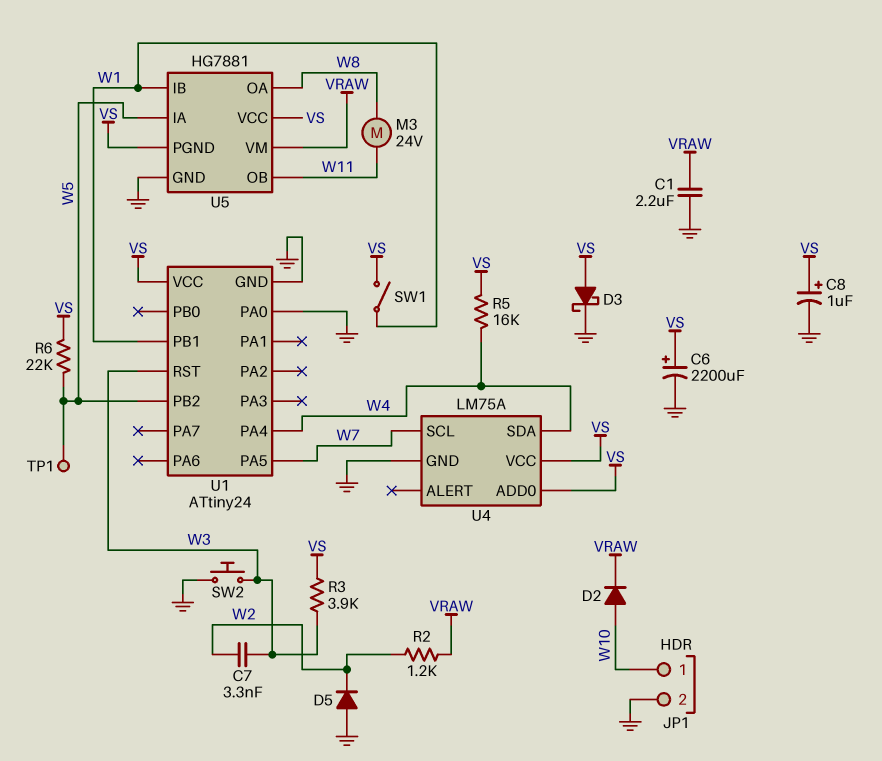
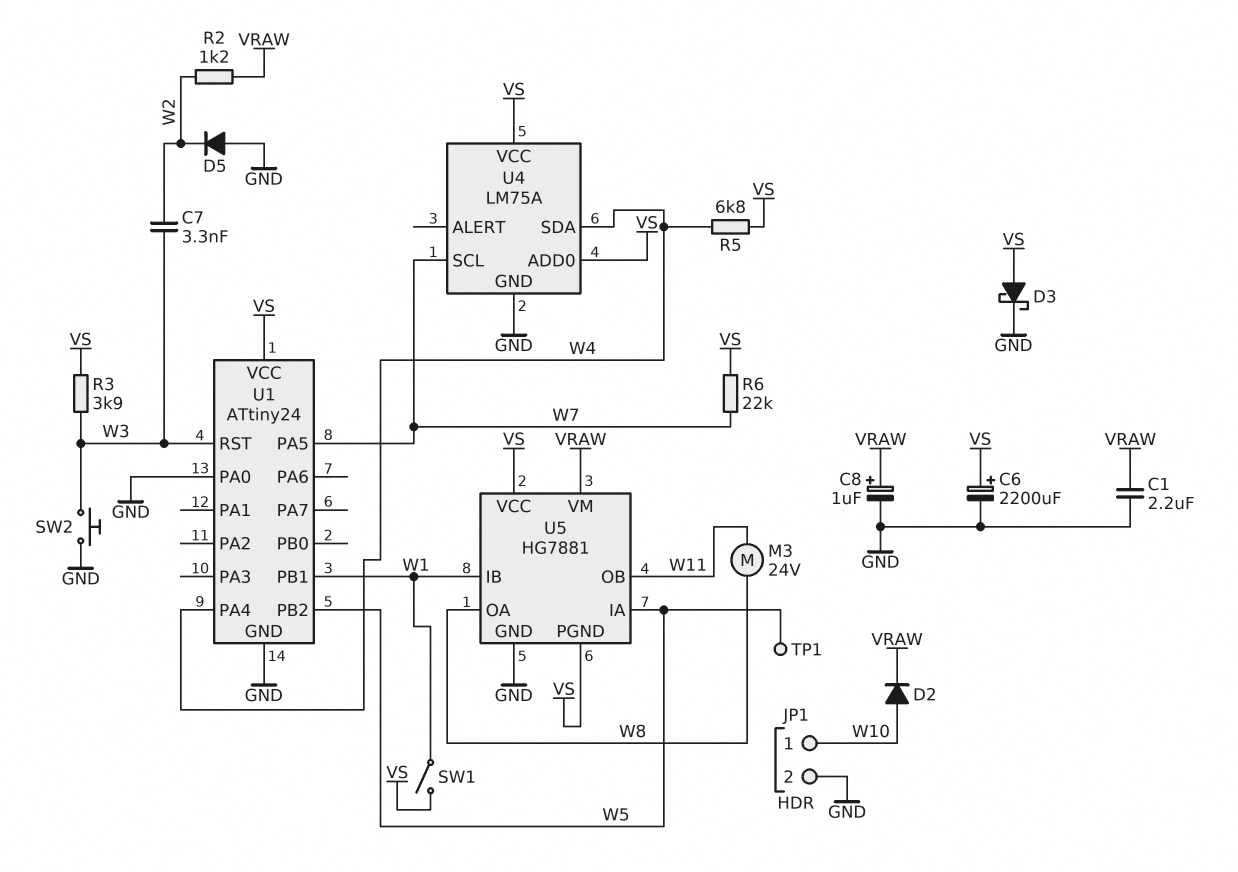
C8: 1uF (plus VS, minus GND) -> 1uF (plus VRAW, minus GND)
R5: 16k (VS, W4) -> 6.8k (VS, W4)
R6: 22k (VS, W5) -> 22k (VS, W7)

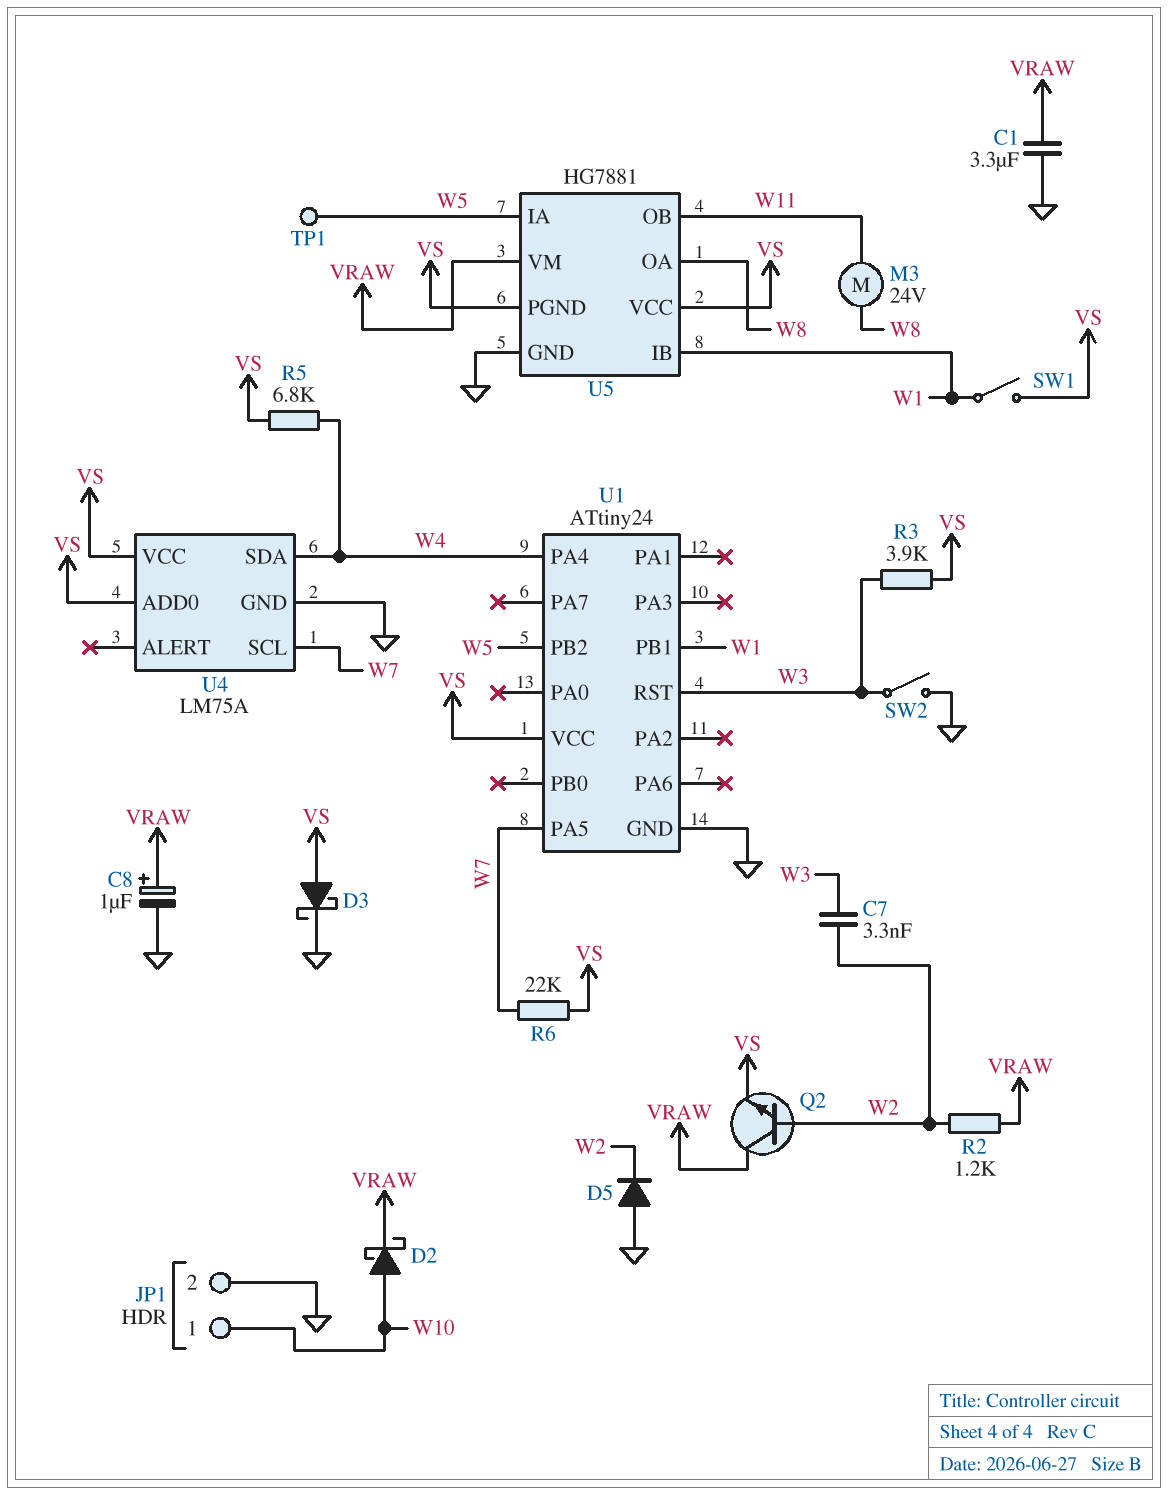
C1: 2.2uF (GND, VRAW) -> 3.3uF (GND, VRAW)
C6: 2200uF (plus VS, minus GND) -> none
D2: diode (A W10, K VRAW) -> schottky (A W10, K VRAW)
Q2: none -> NPN (B W2, C VRAW, E VS)
SW2: button (GND, W3) -> switch (GND, W3)
U1 pin PA0: GND -> none

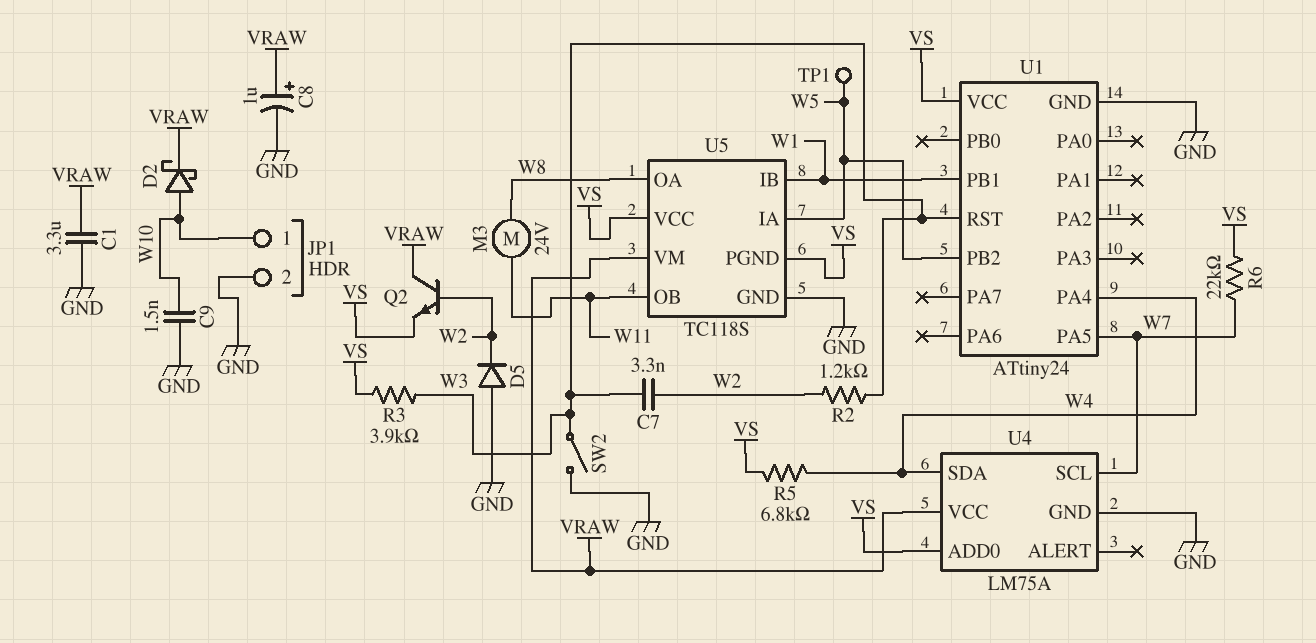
C9: none -> 1.5nF (GND, W10)
D3: schottky (A VS, K GND) -> none
R2: 1.2k (VRAW, W2) -> 1.2k (W2, W3)
SW1: switch (VS, W1) -> none
U4 pin VCC: VS -> VRAW
U5: HG7881 -> TC118S

